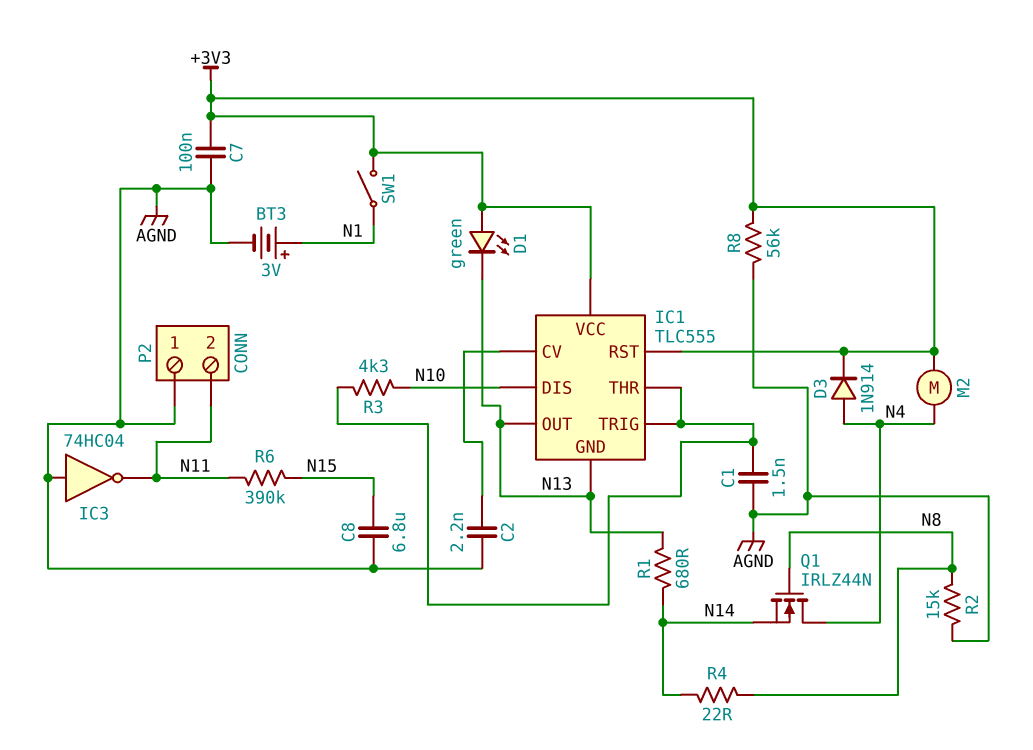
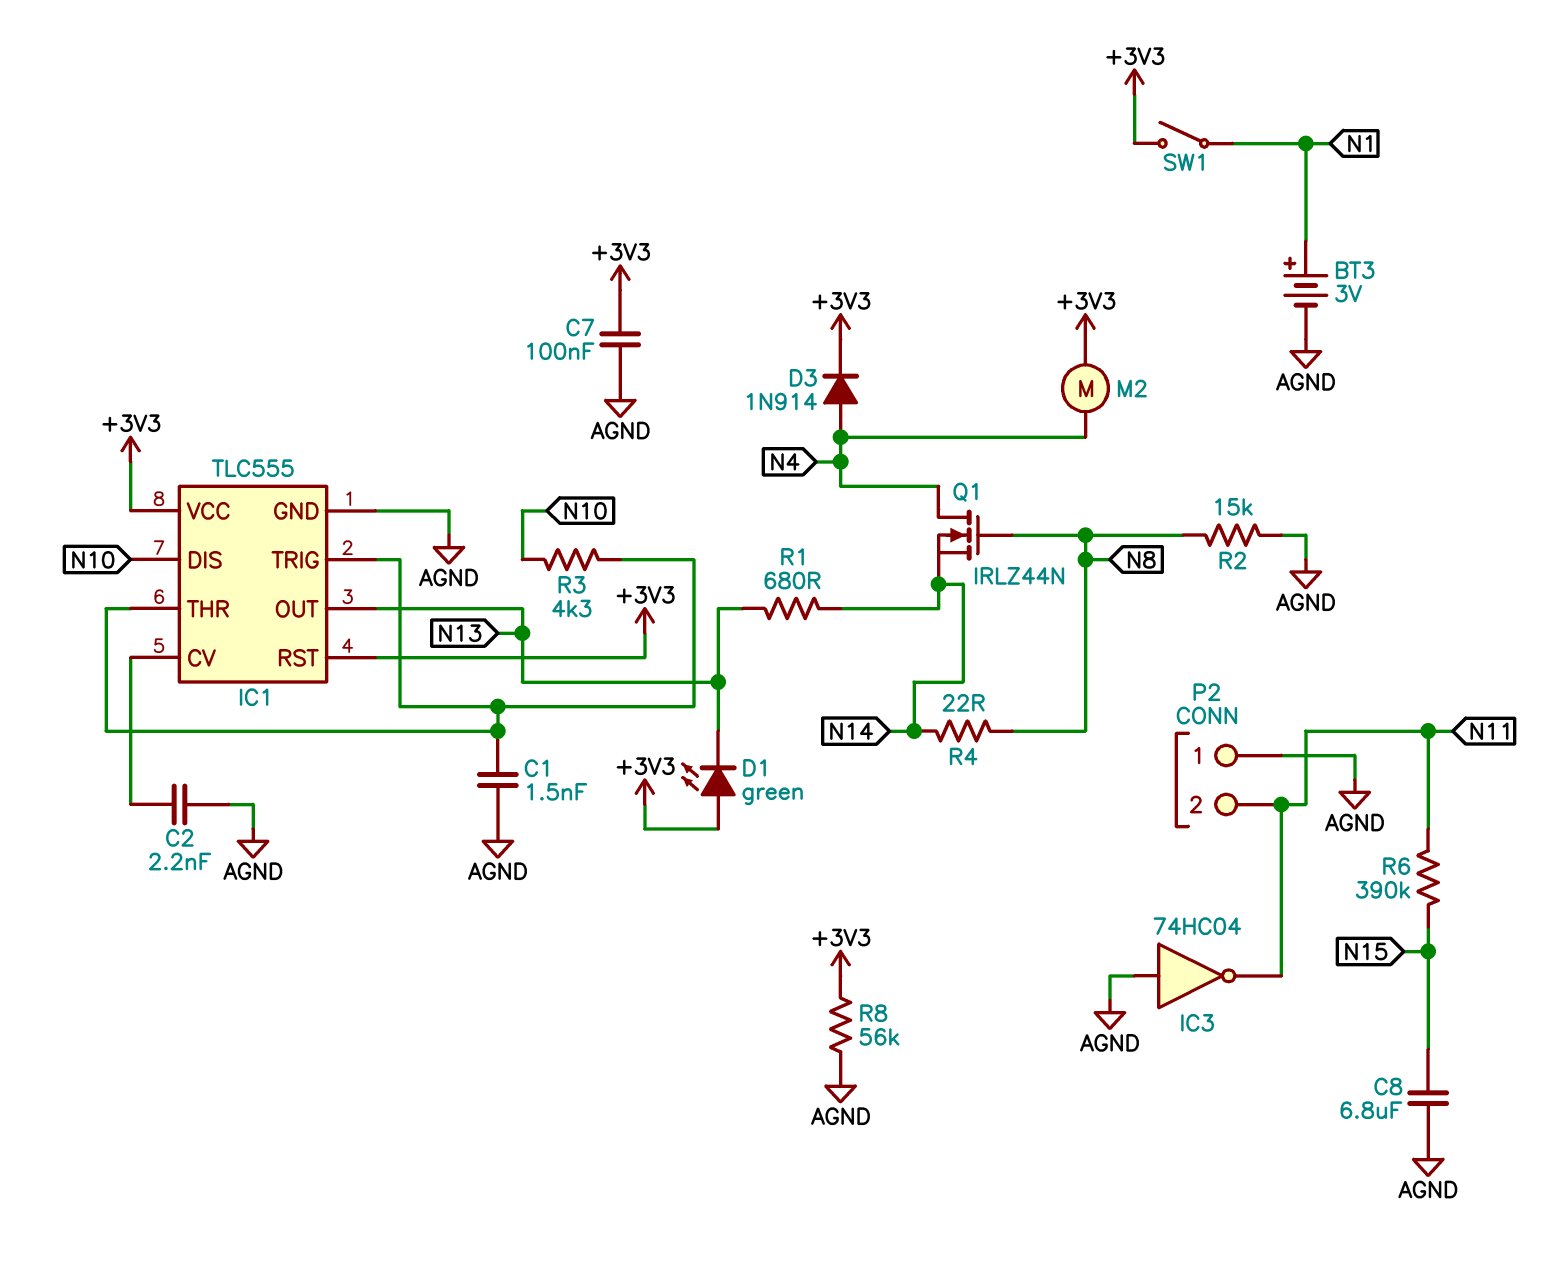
IC1 pin GND: N13 -> AGND

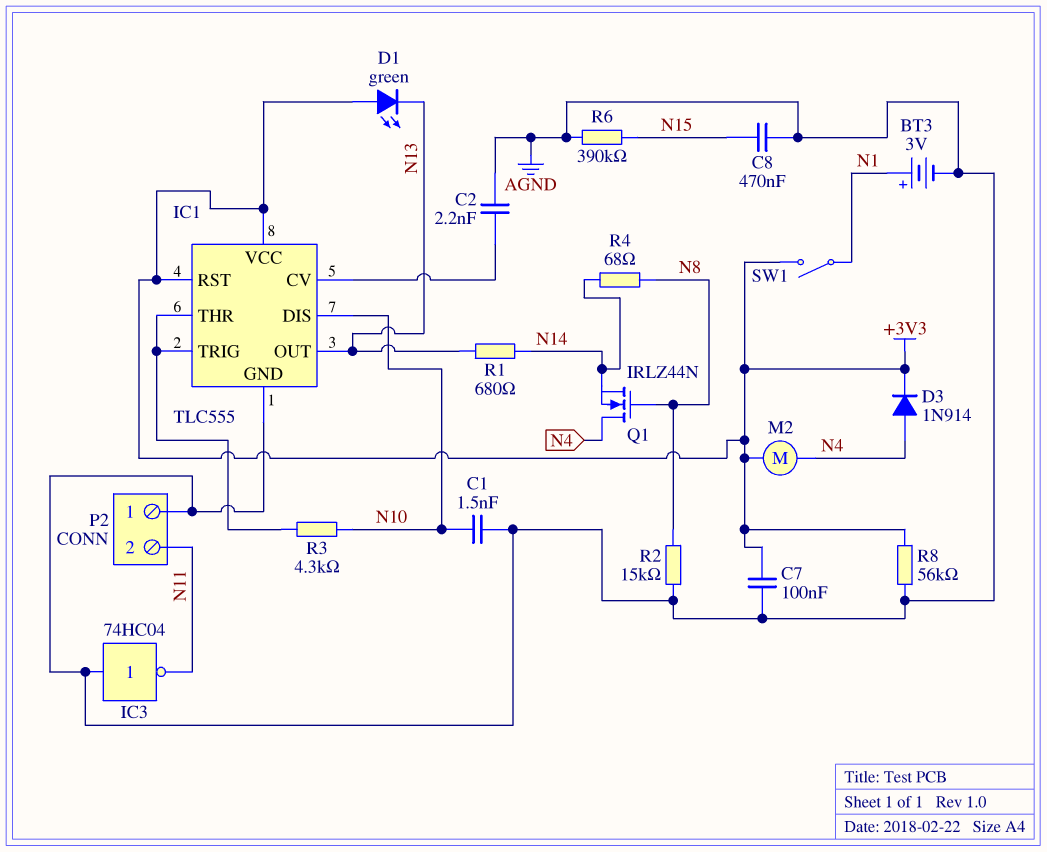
C1: 1.5nF (AGND, IC1/THR) -> 1.5nF (AGND, N10)
C8: 6.8uF (AGND, N15) -> 470nF (AGND, N15)
R4: 22 (N8, N14) -> 68 (N8, N14)
R6: 390k (N11, N15) -> 390k (AGND, N15)

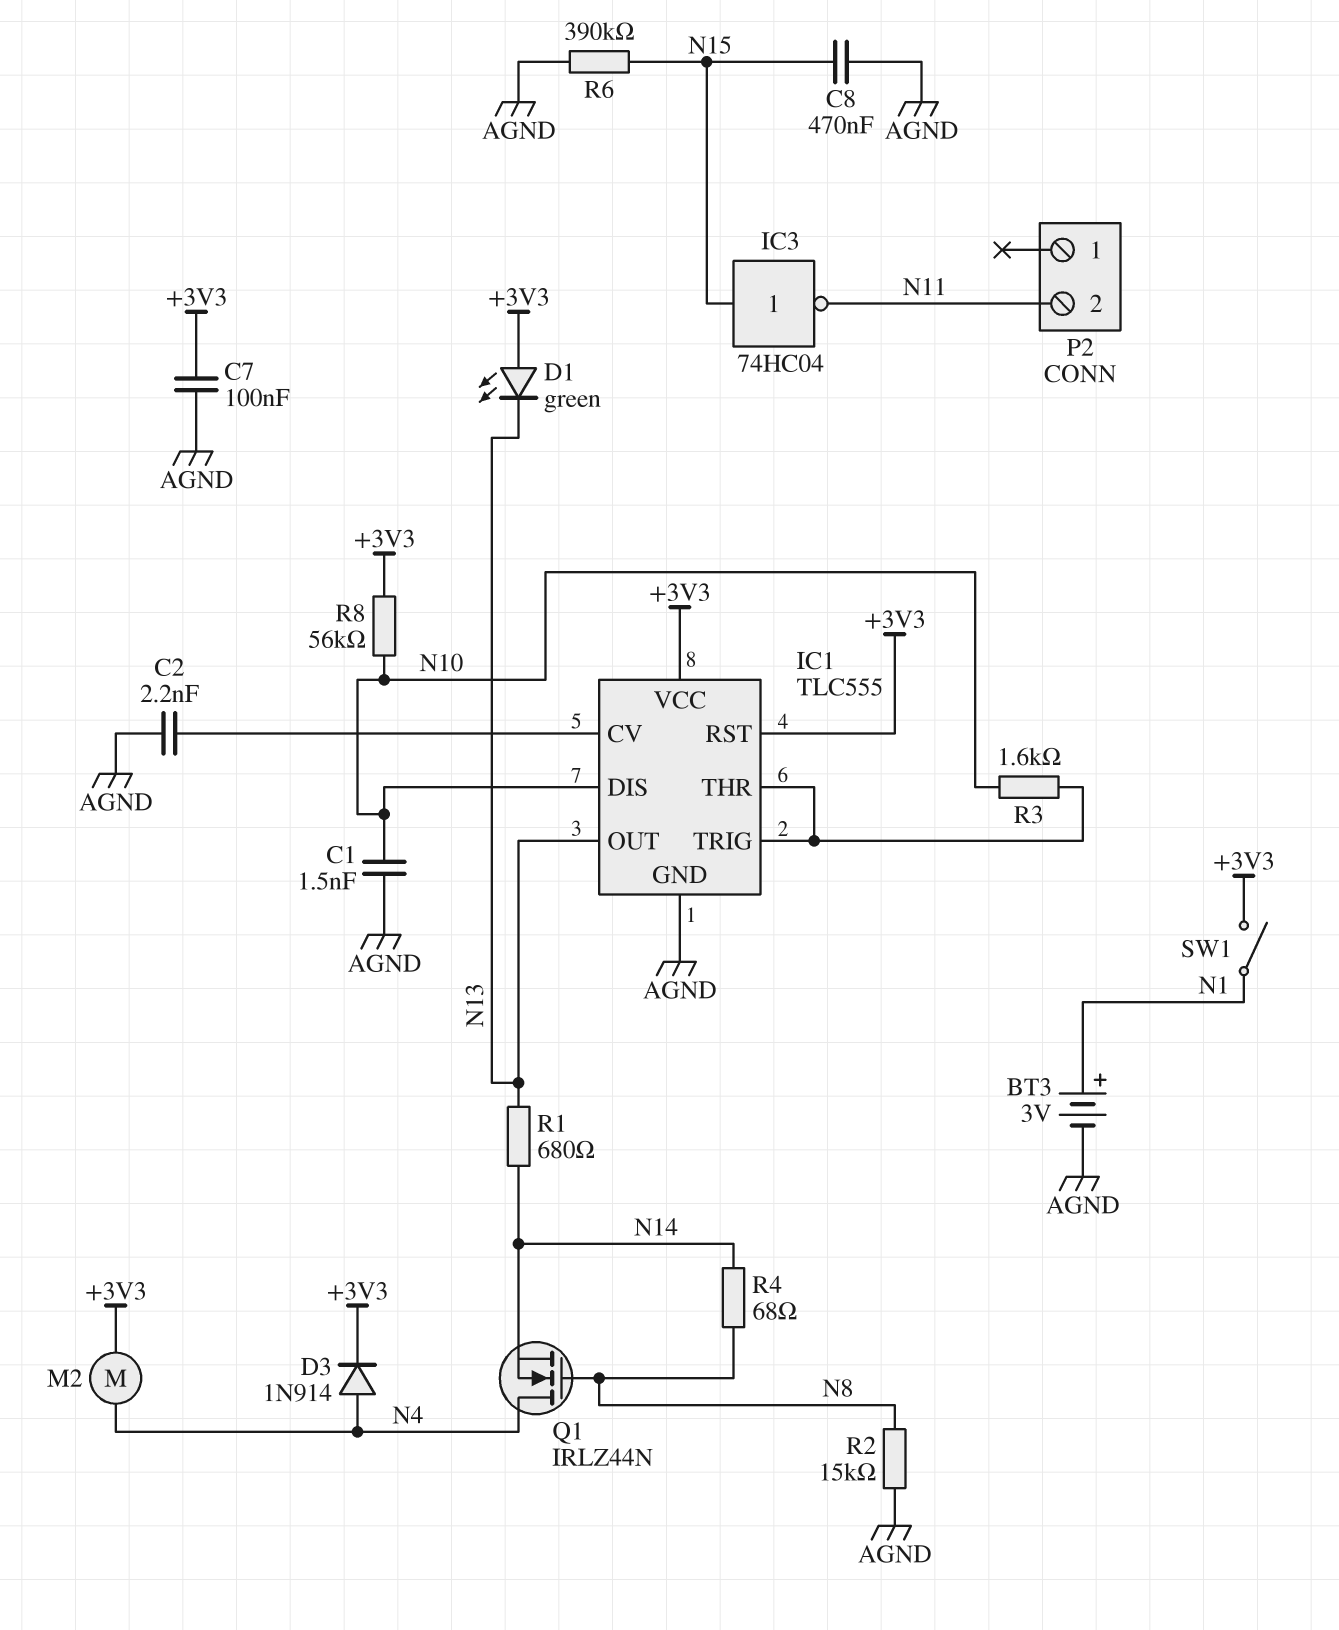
IC3: NOT 74HC04 (in AGND, out N11) -> NOT 74HC04 (in N15, out N11)
P2 pin 1: AGND -> none
R3: 4.3k (IC1/THR, N10) -> 1.6k (IC1/THR, N10)
R8: 56k (+3V3, AGND) -> 56k (+3V3, N10)

